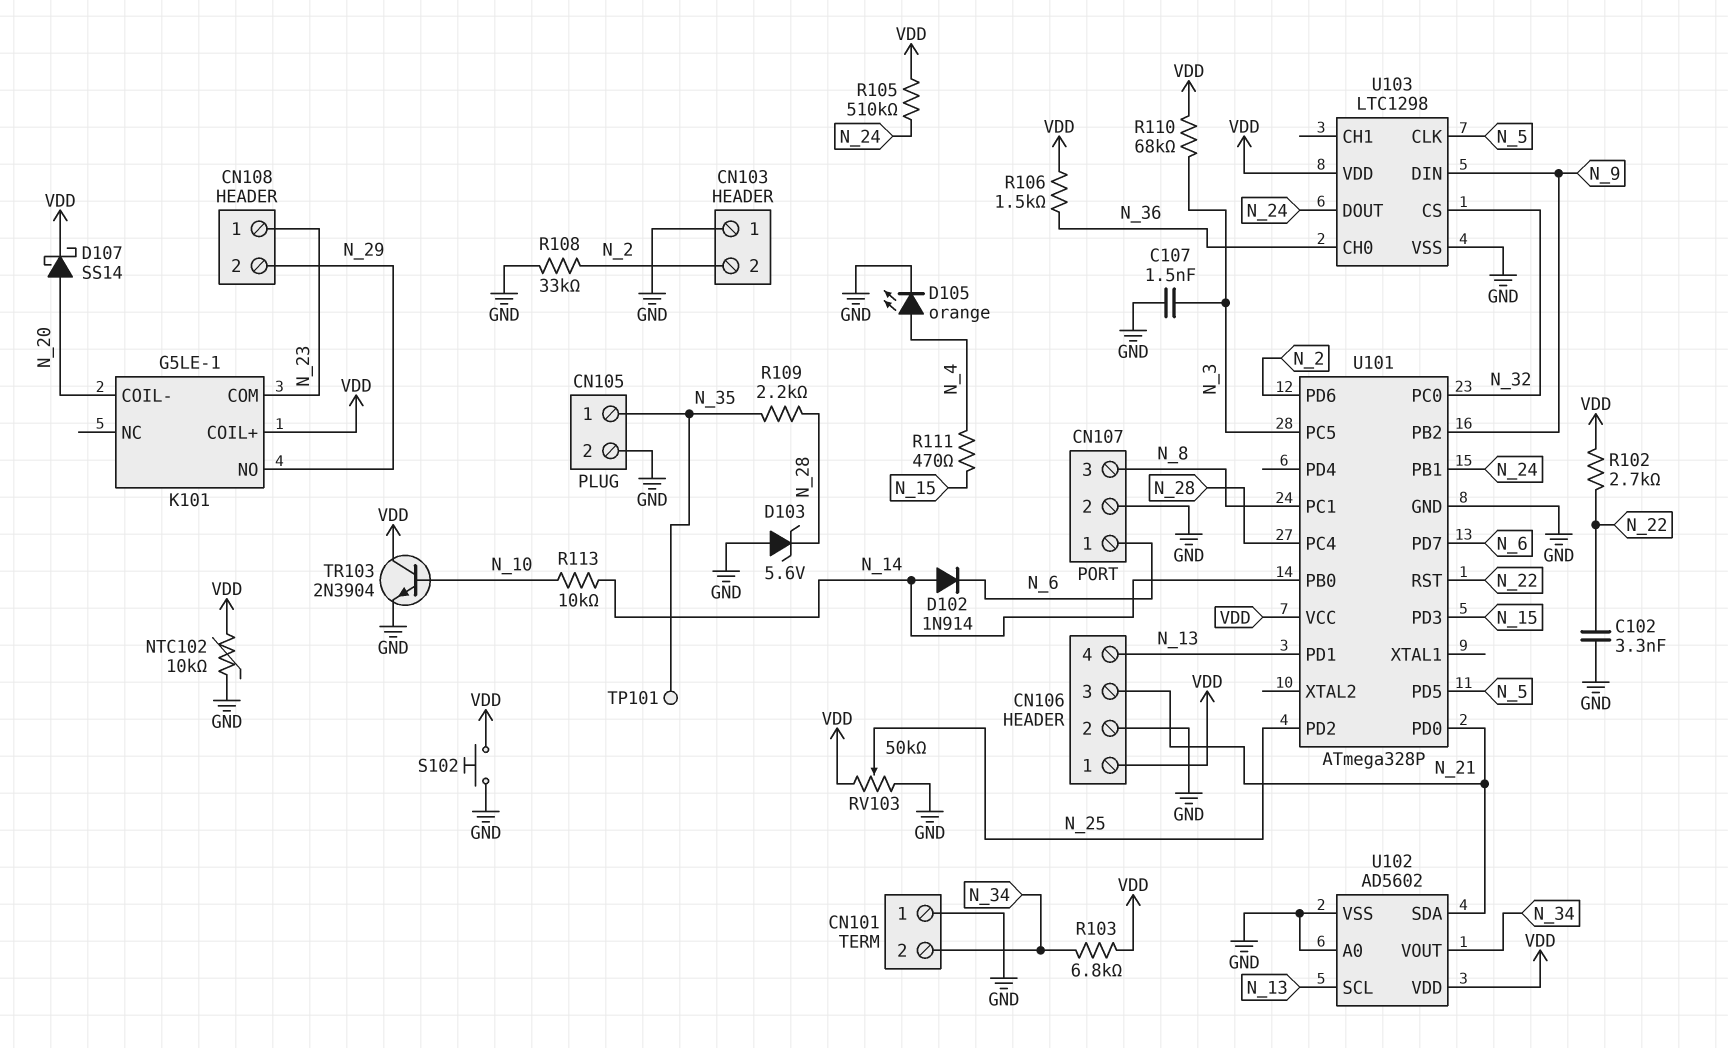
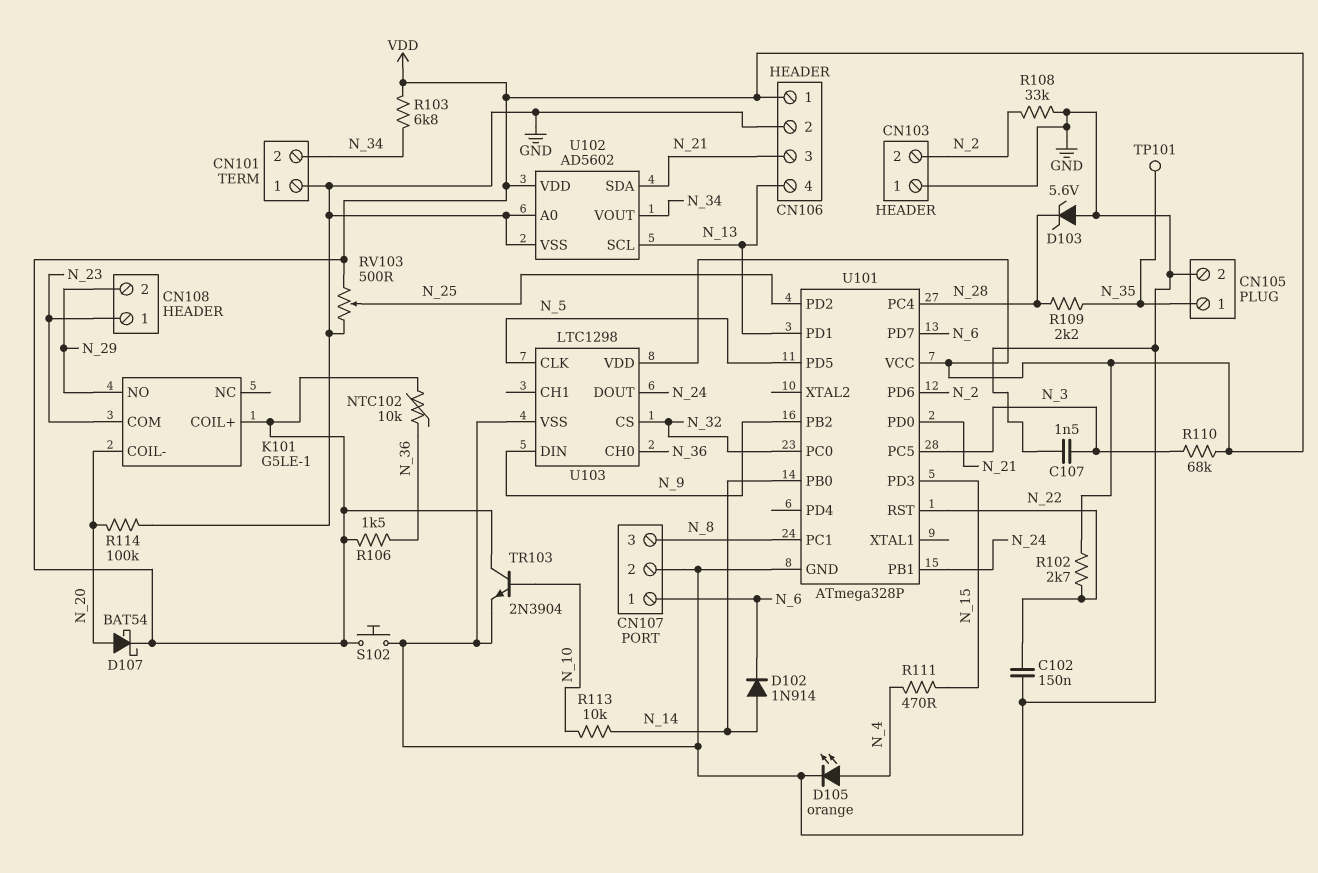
C102: 3.3nF (GND, N_22) -> 150nF (GND, N_22)
D107: schottky SS14 (A N_20, K VDD) -> schottky BAT54 (A N_20, K VDD)
NTC102: 10k (GND, VDD) -> 10k (N_36, VDD)
R105: 510k (N_24, VDD) -> none
R114: none -> 100k (GND, N_20)
RV103: 50k (GND, VDD, wiper N_25) -> 500 (GND, VDD, wiper N_25)

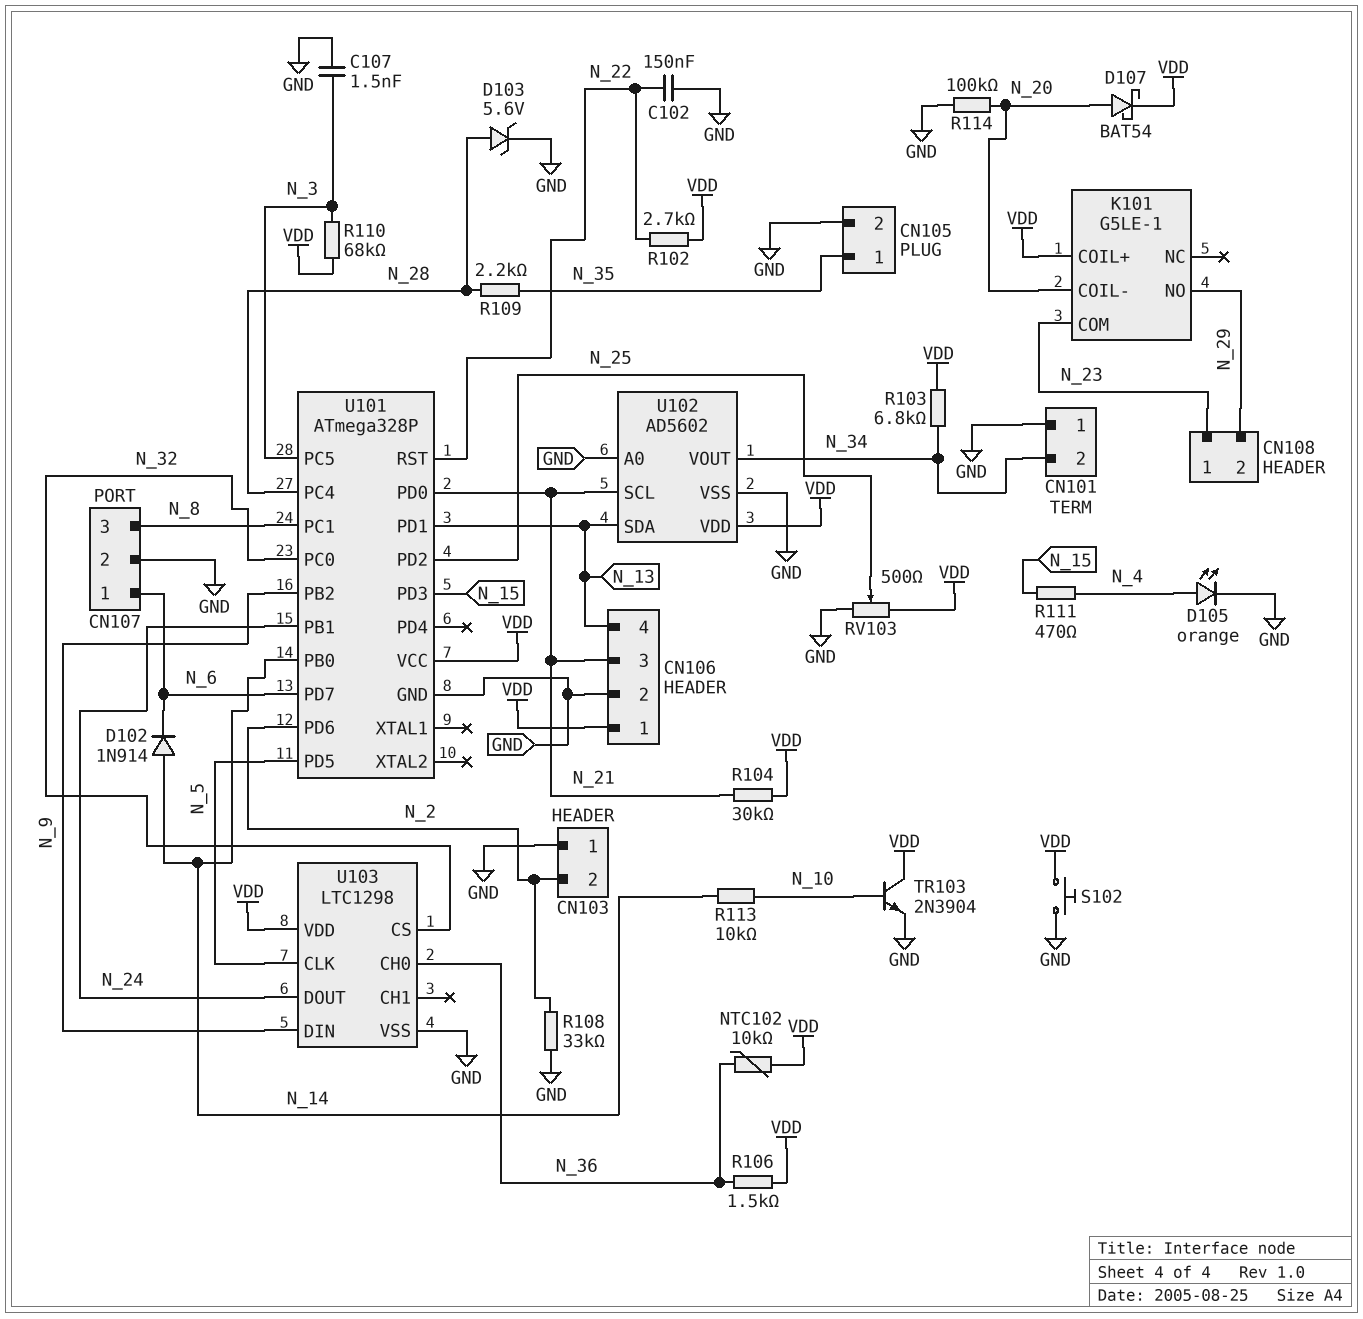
D103: zener 5.6V (A GND, K N_28) -> zener 5.6V (A N_28, K GND)
R104: none -> 30k (N_21, VDD)
TP101: test point (N_35) -> none
U102 pin SCL: N_13 -> N_21
U102 pin SDA: N_21 -> N_13

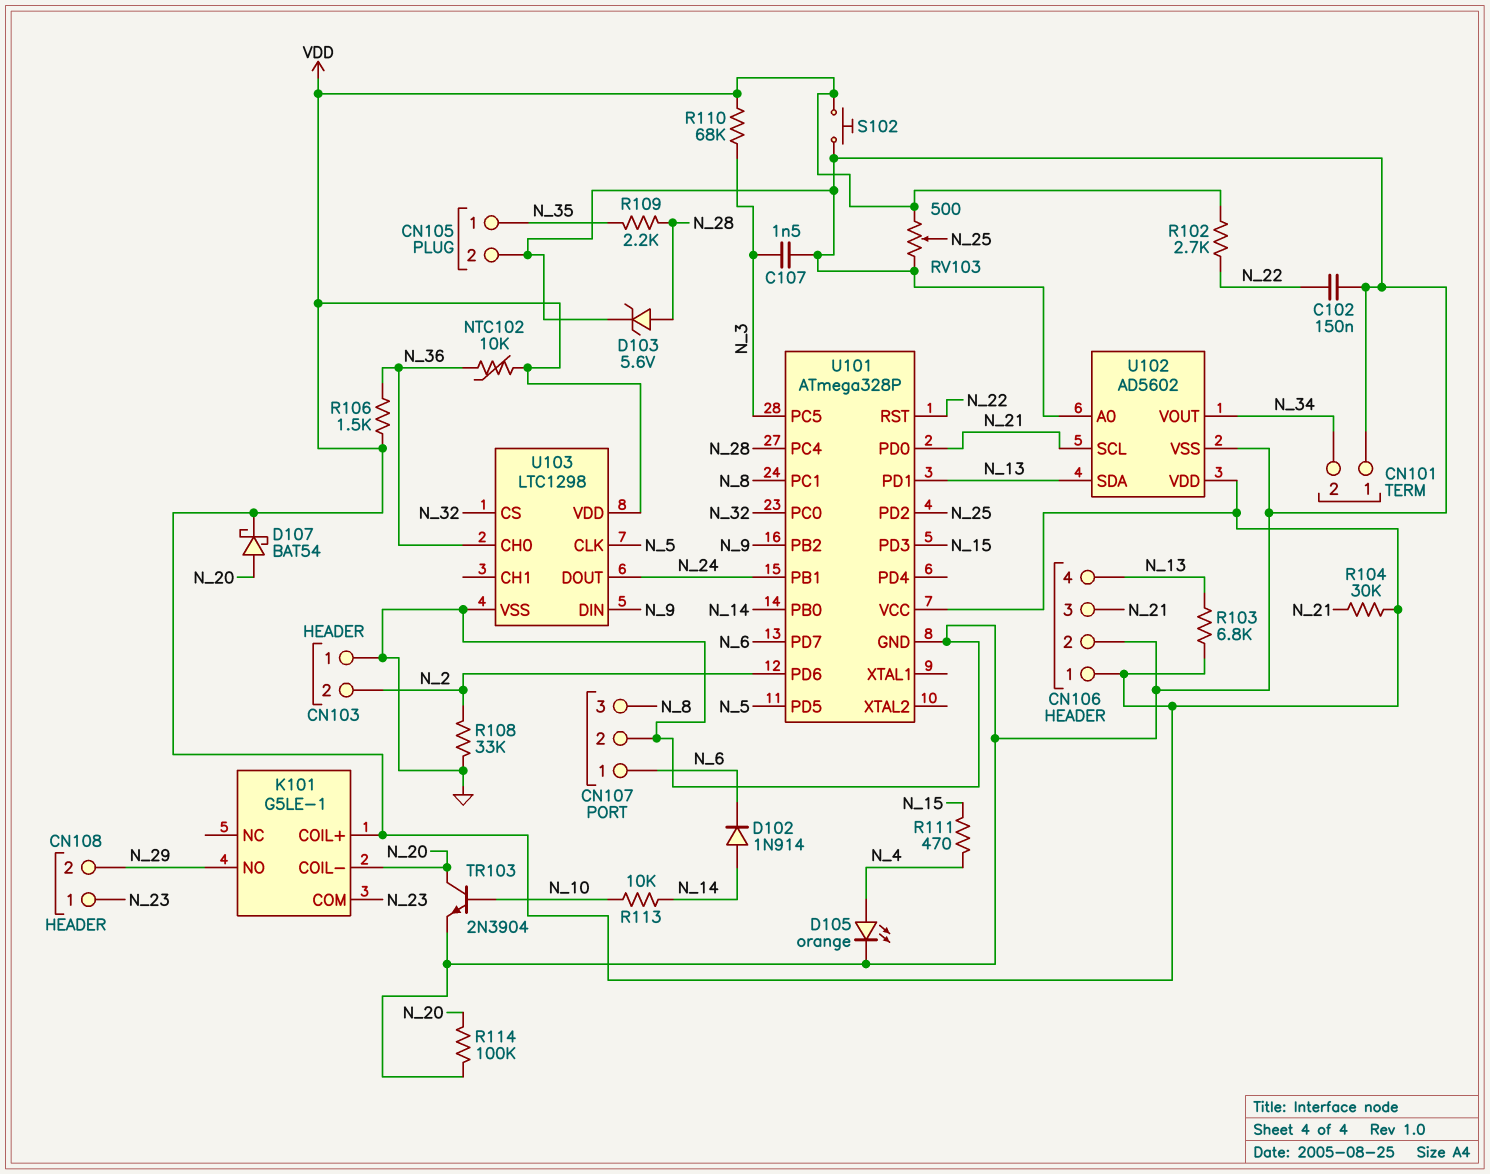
R103: 6.8k (N_34, VDD) -> 6.8k (N_13, VDD)
TR103: NPN 2N3904 (B N_10, C VDD, E GND) -> NPN 2N3904 (B N_10, C N_20, E GND)

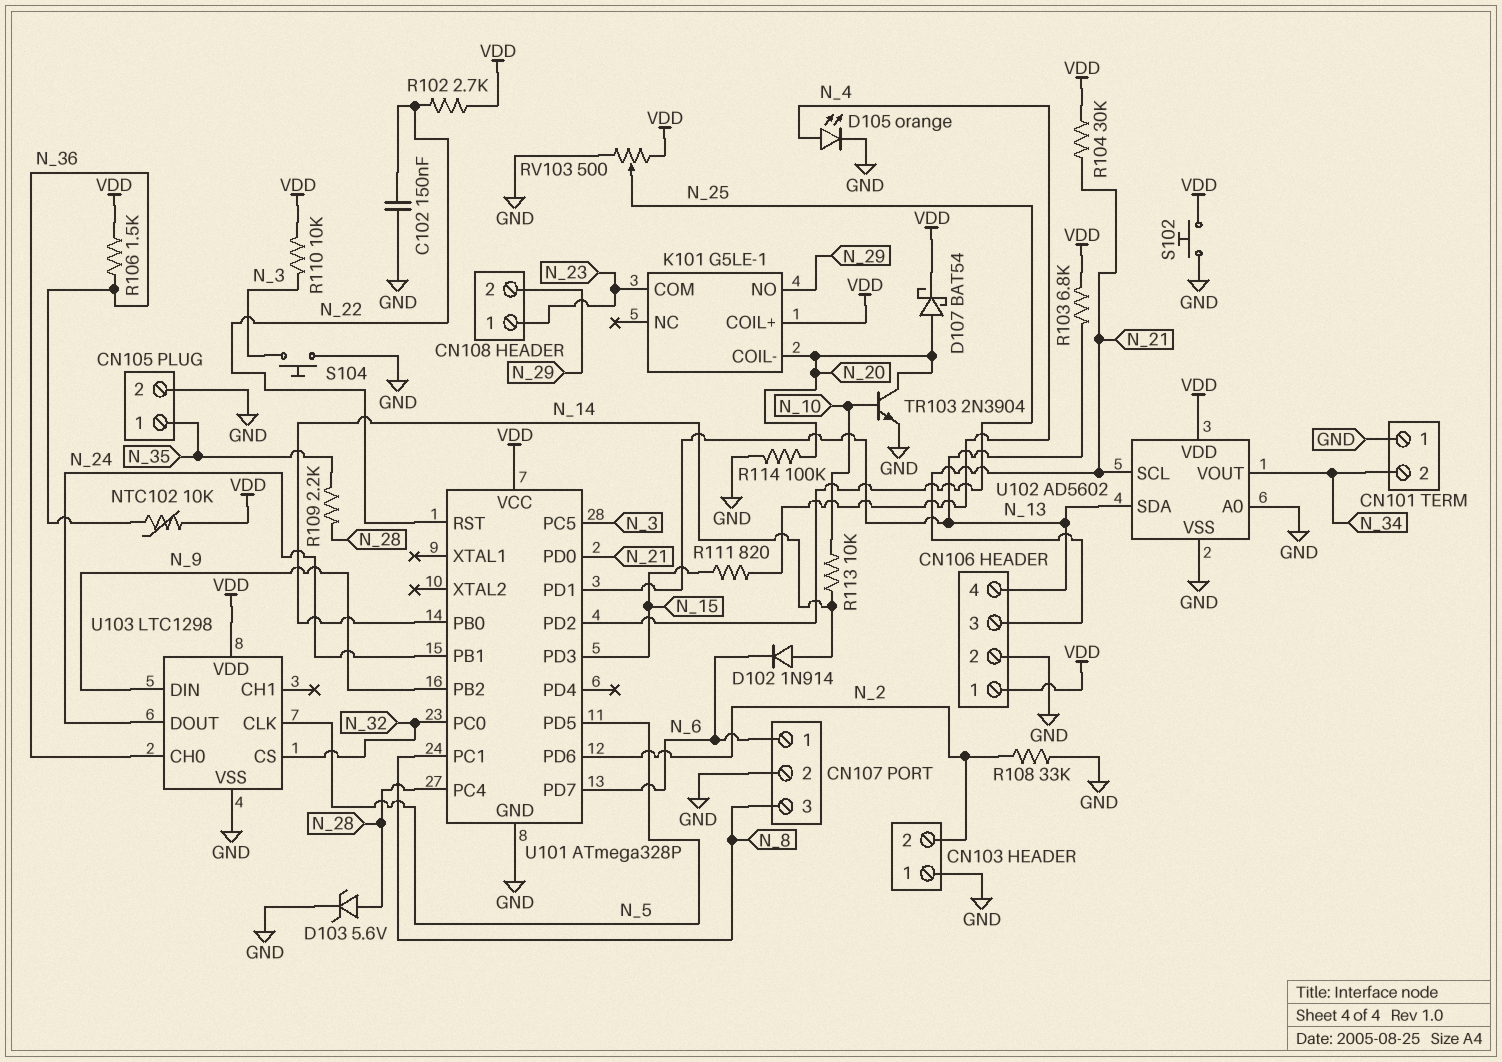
C107: 1.5nF (GND, N_3) -> none
R110: 68k (N_3, VDD) -> 10k (N_3, VDD)
R111: 470 (N_4, N_15) -> 820 (N_4, N_15)
S104: none -> button (GND, N_3)

